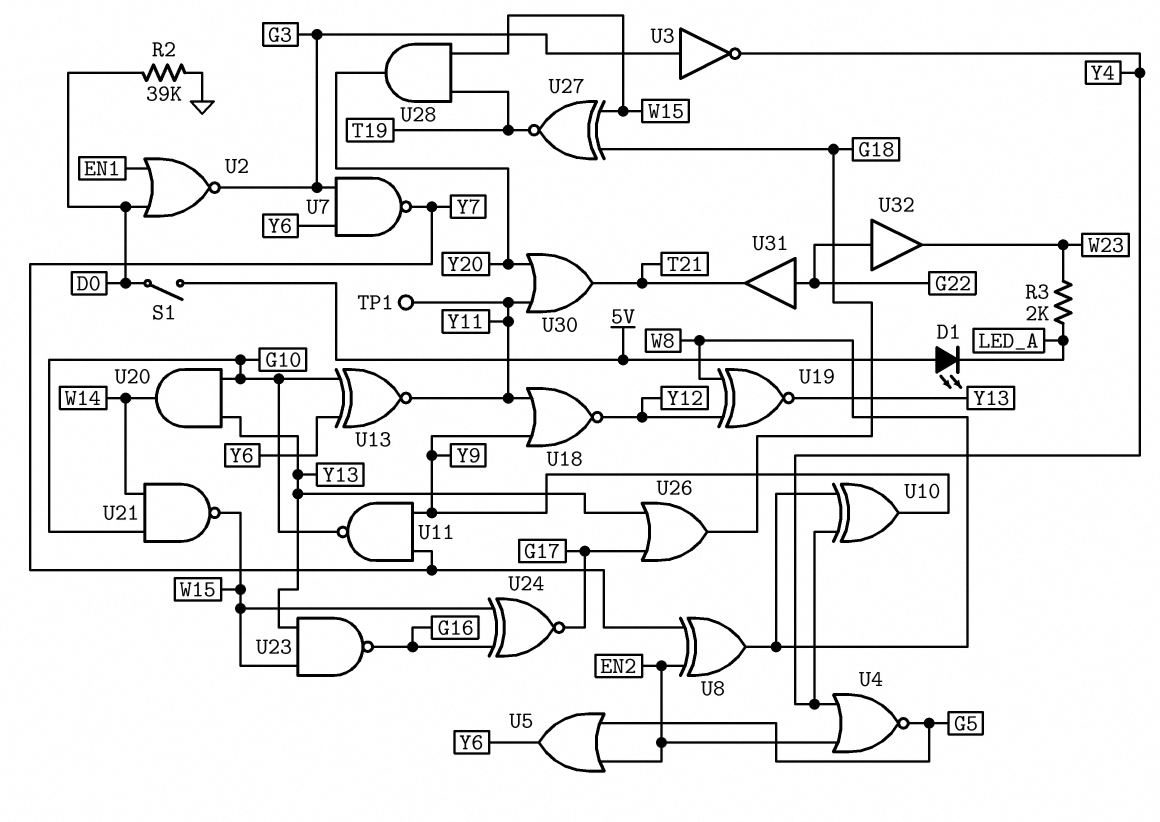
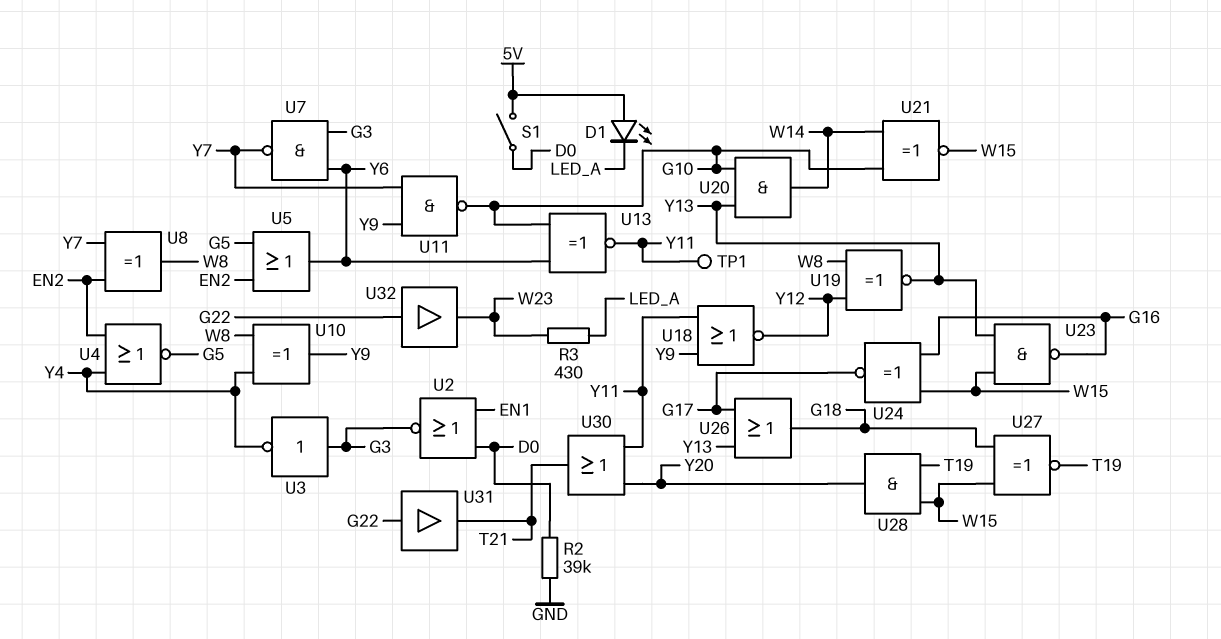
R3: 2k (LED_A, W23) -> 430 (LED_A, W23)
U21: NAND (in G10, in W14, out W15) -> XNOR (in G10, in W14, out W15)

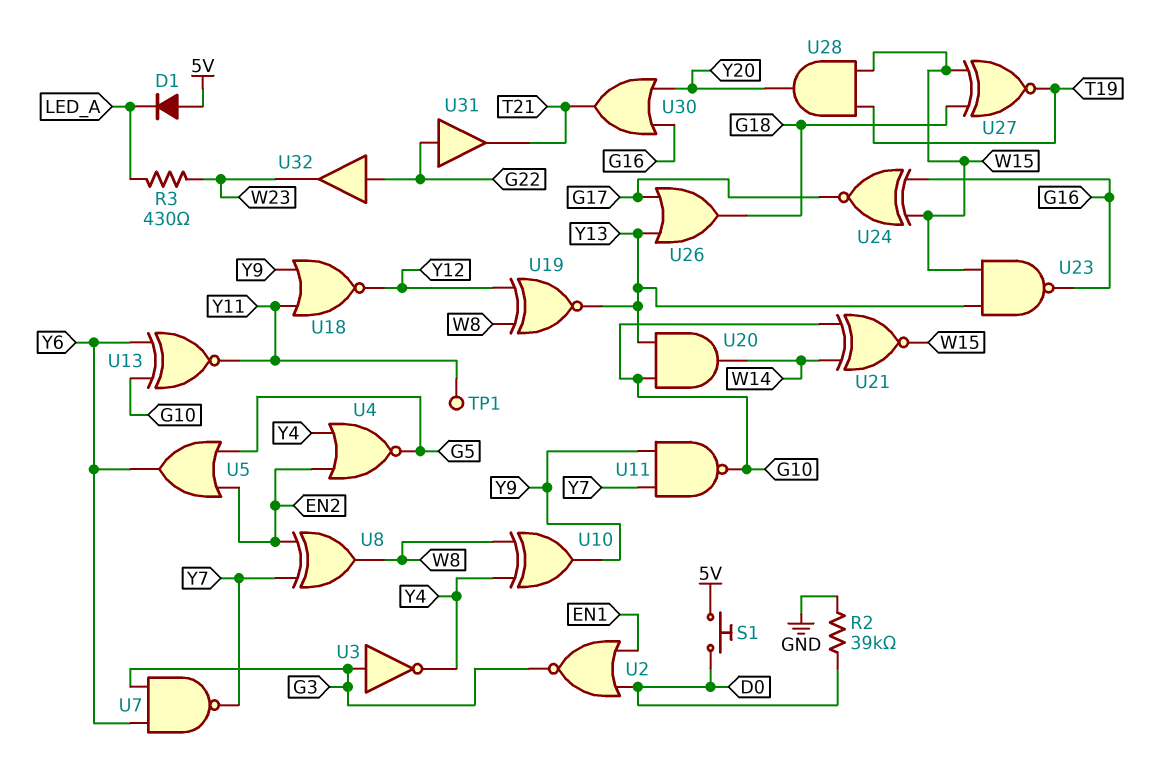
D1: LED (A 5V, K LED_A) -> diode (A 5V, K LED_A)
S1: switch (5V, D0) -> button (5V, D0)
U30: OR (in Y11, in Y20, out T21) -> OR (in G16, in Y20, out T21)

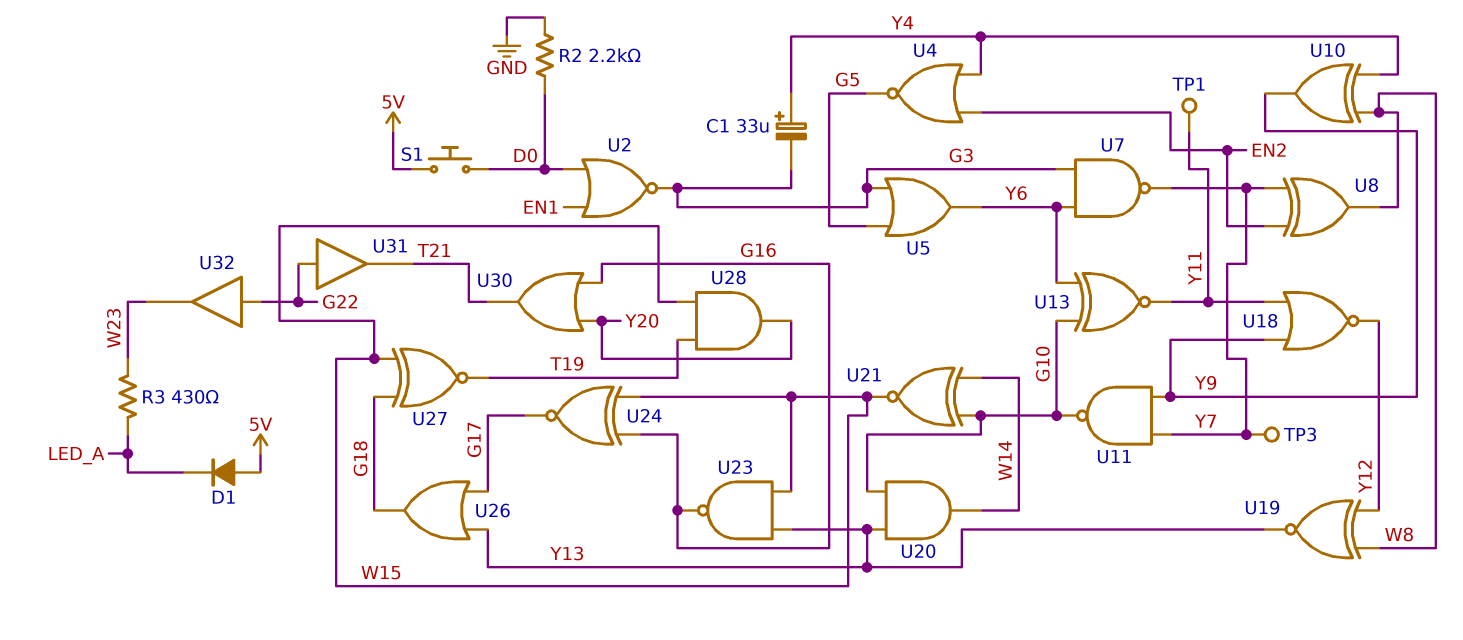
C1: none -> 33uF (plus Y4, minus G3)
R2: 39k (D0, GND) -> 2.2k (D0, GND)
TP3: none -> test point (Y7)
U3: NOT (in G3, out Y4) -> none
U5: OR (in EN2, in G5, out Y6) -> OR (in G3, in G5, out Y6)

